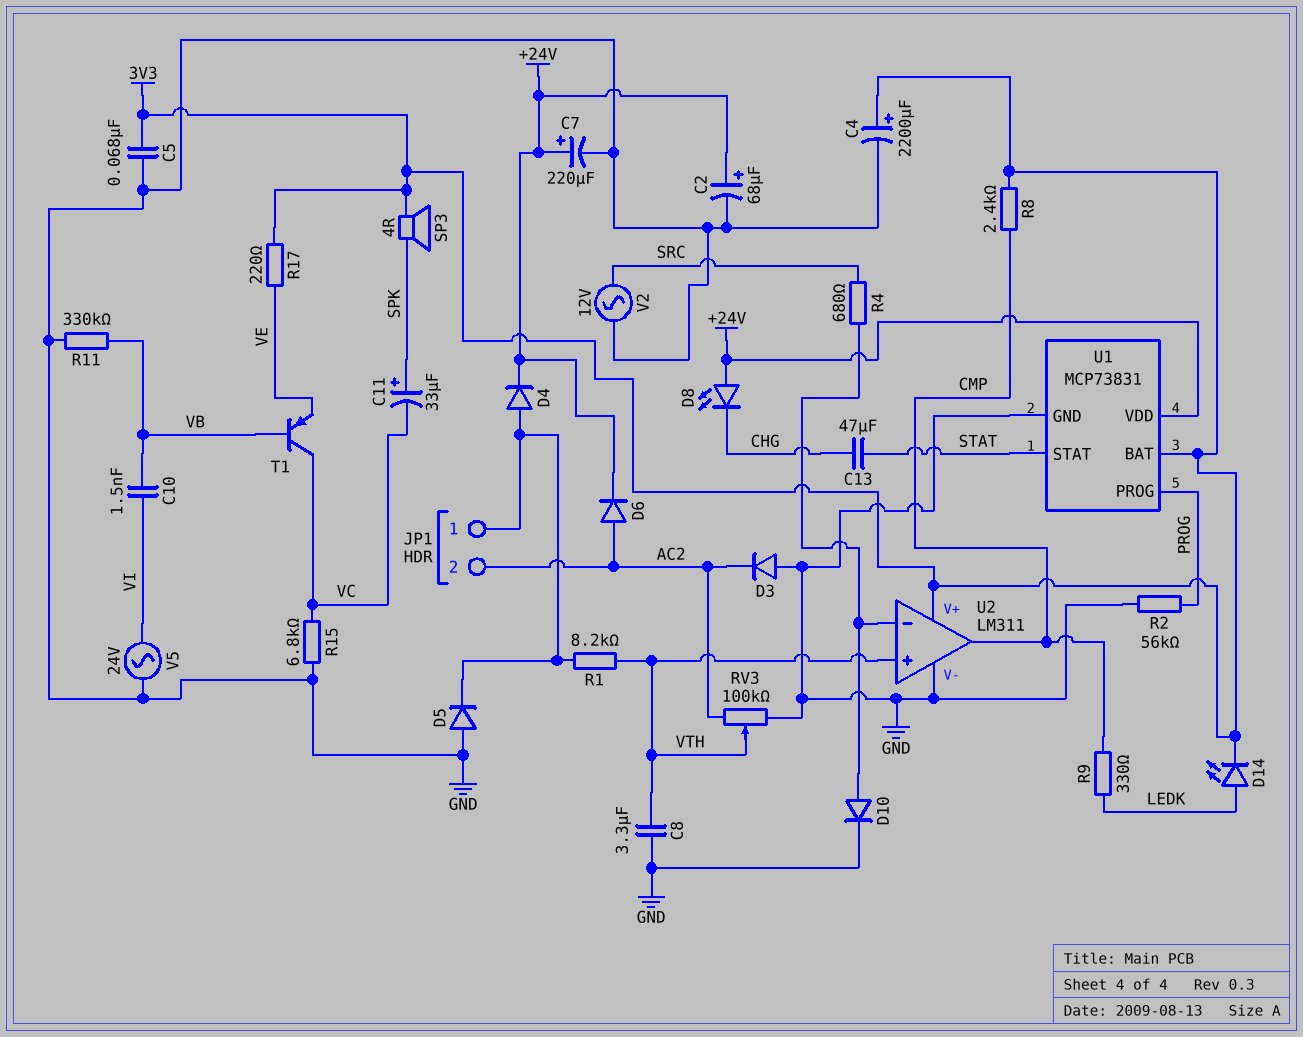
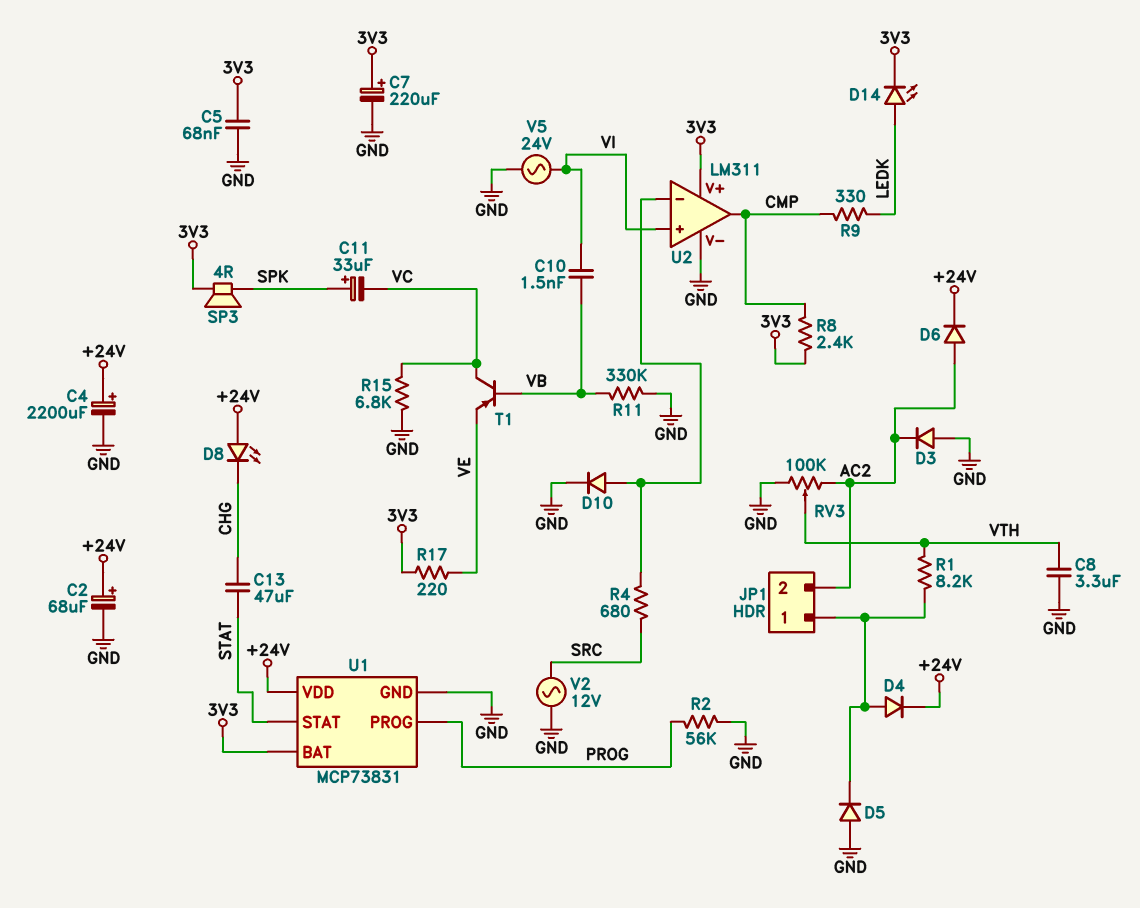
C4: 2200uF (plus 3V3, minus GND) -> 2200uF (plus +24V, minus GND)
C7: 220uF (plus +24V, minus GND) -> 220uF (plus 3V3, minus GND)
U2 pin in+: VTH -> VI

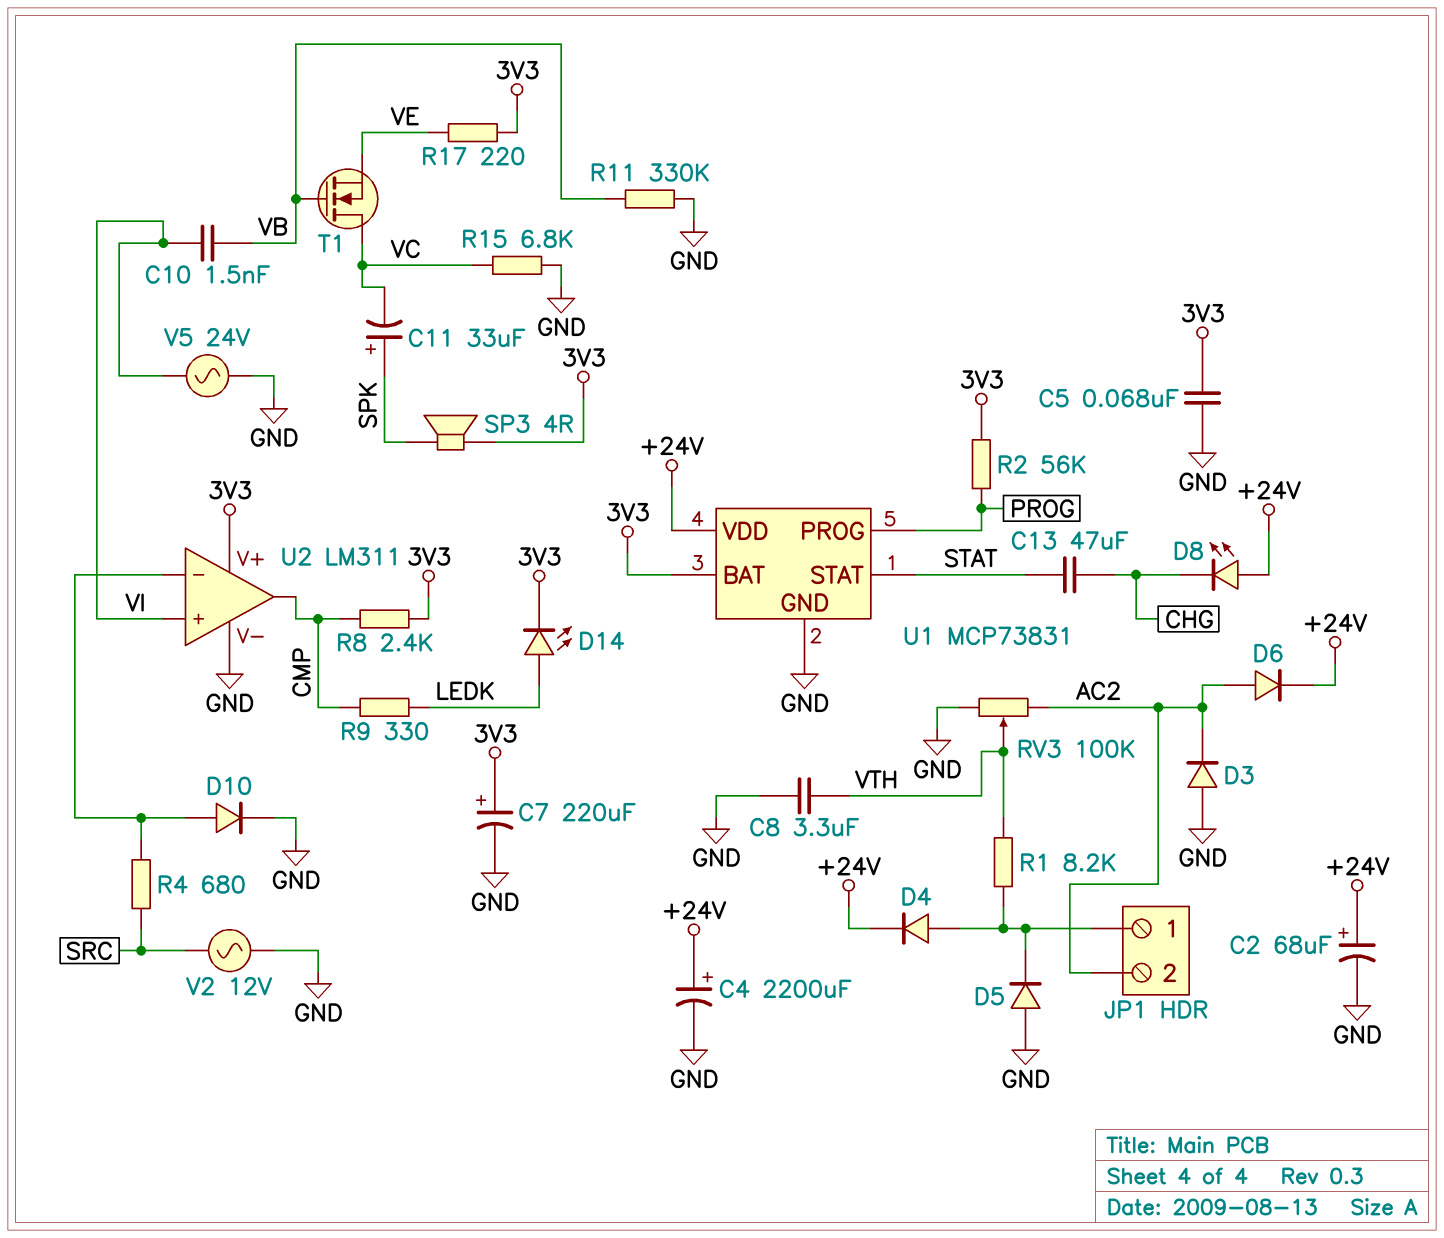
R2: 56k (GND, PROG) -> 56k (3V3, PROG)
T1: PNP (B VB, C VC, E VE) -> NMOS (G VB, D VC, S VE)

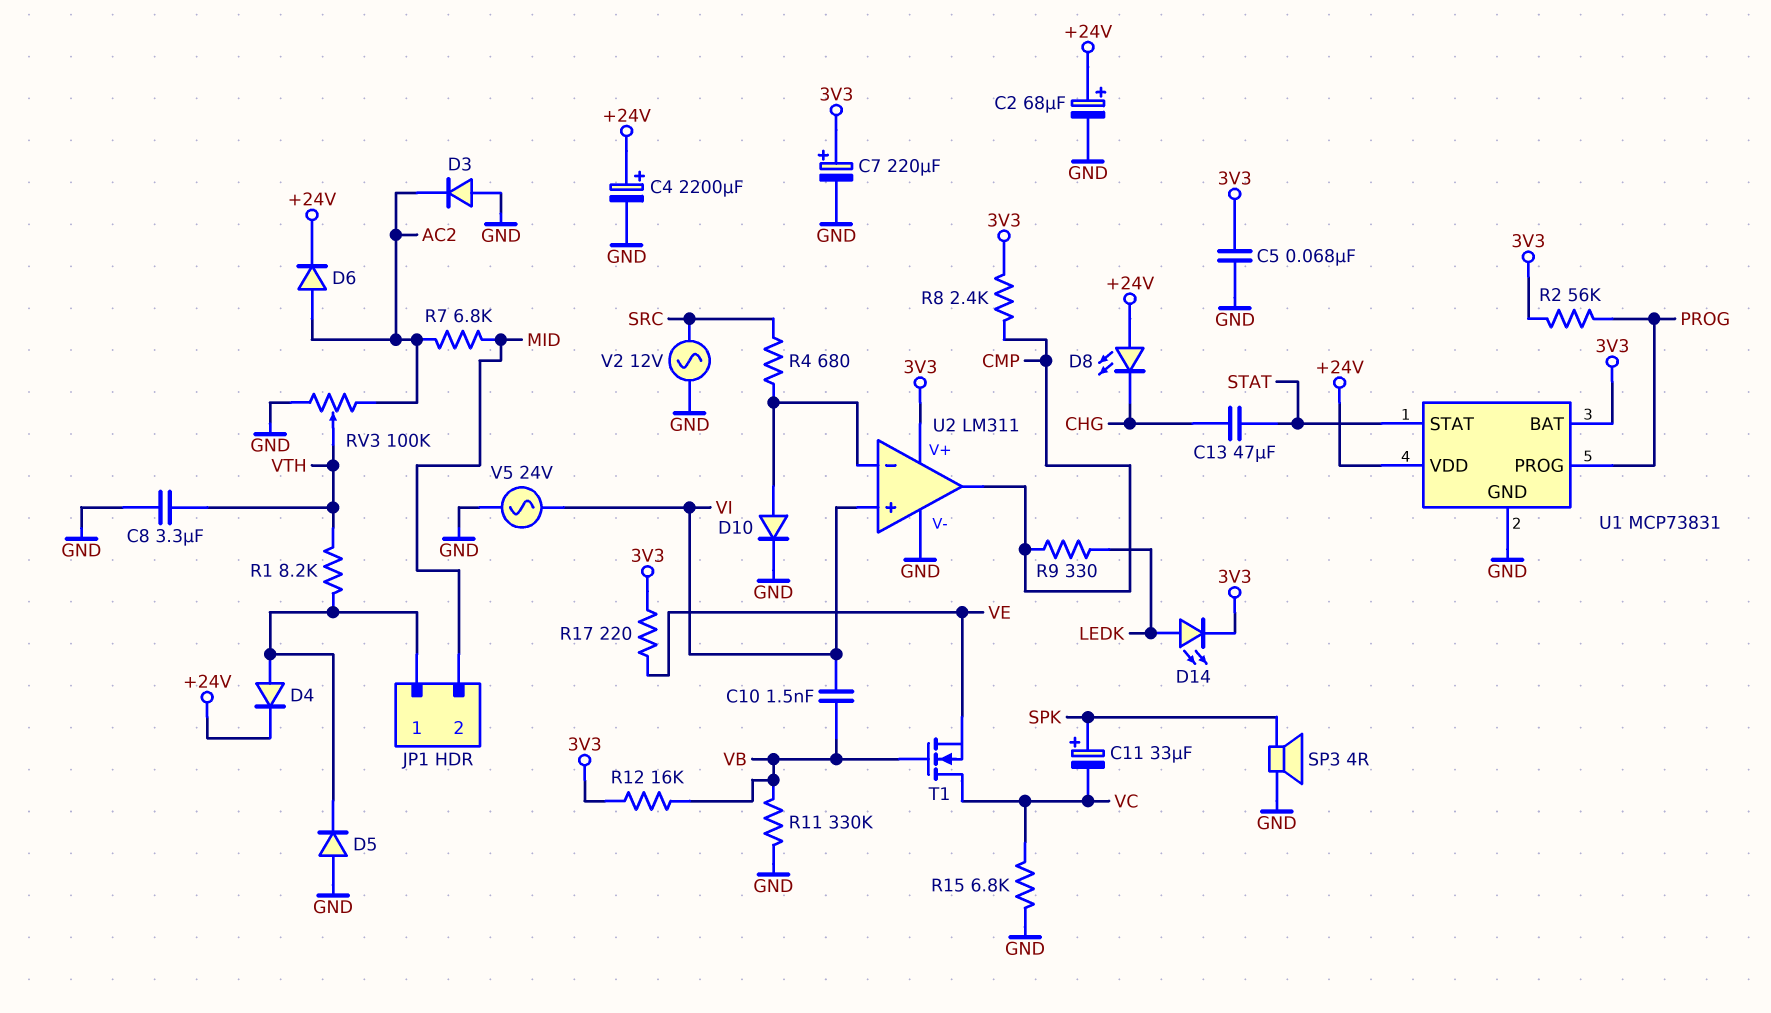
JP1 pin 2: AC2 -> MID
R7: none -> 6.8k (AC2, MID)
R12: none -> 16k (3V3, VB)
SP3: speaker 4R (3V3, SPK) -> speaker 4R (GND, SPK)

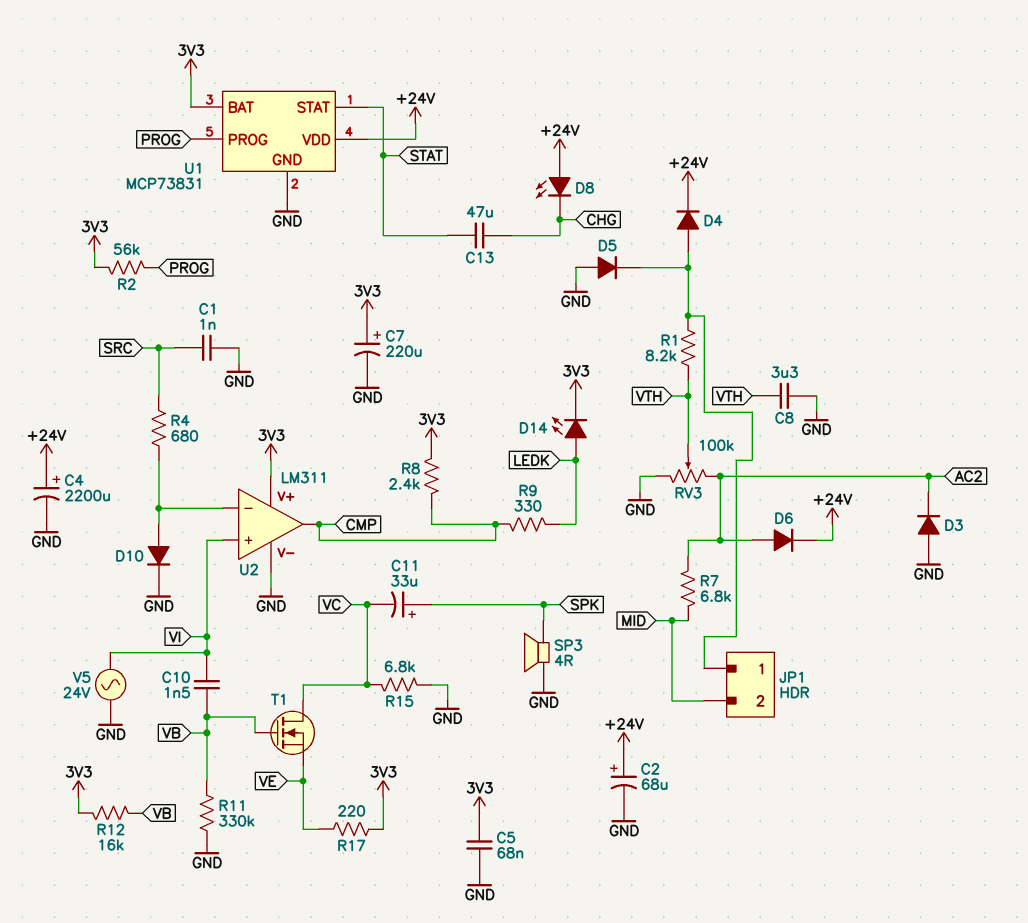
C1: none -> 1nF (GND, SRC)
V2: AC 12V (GND, SRC) -> none

